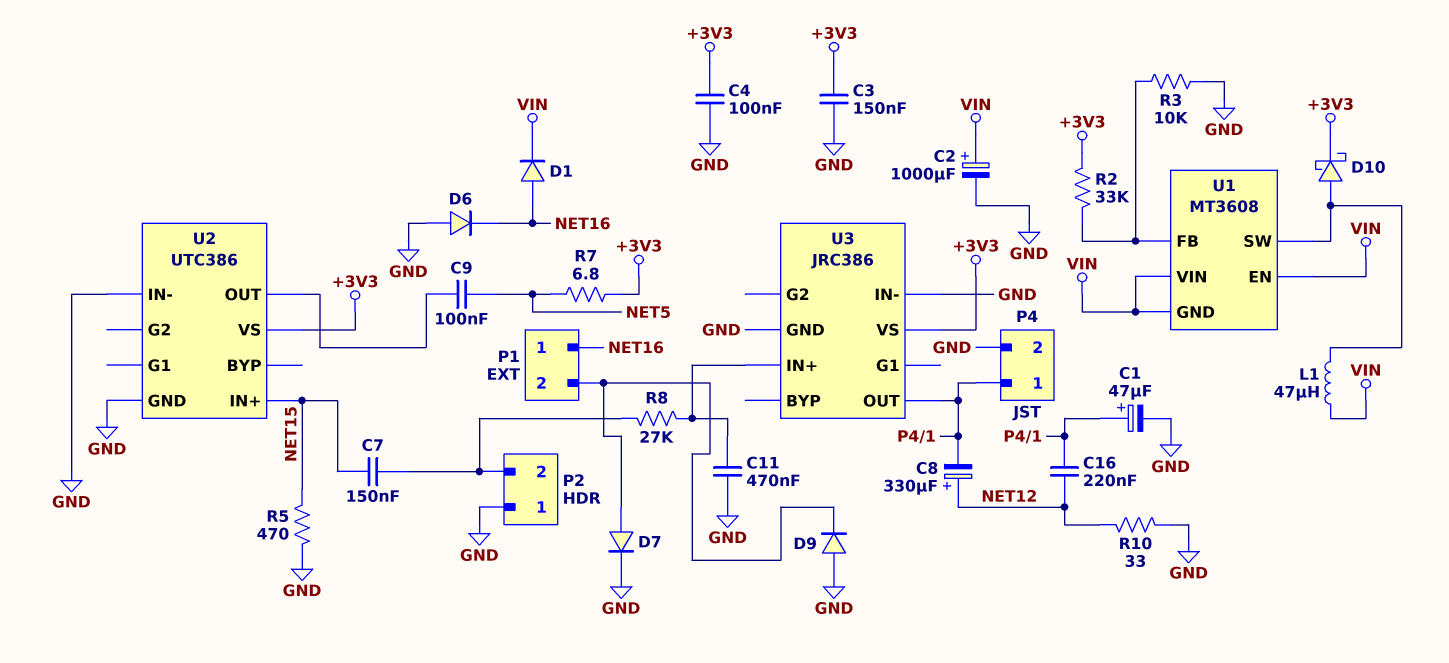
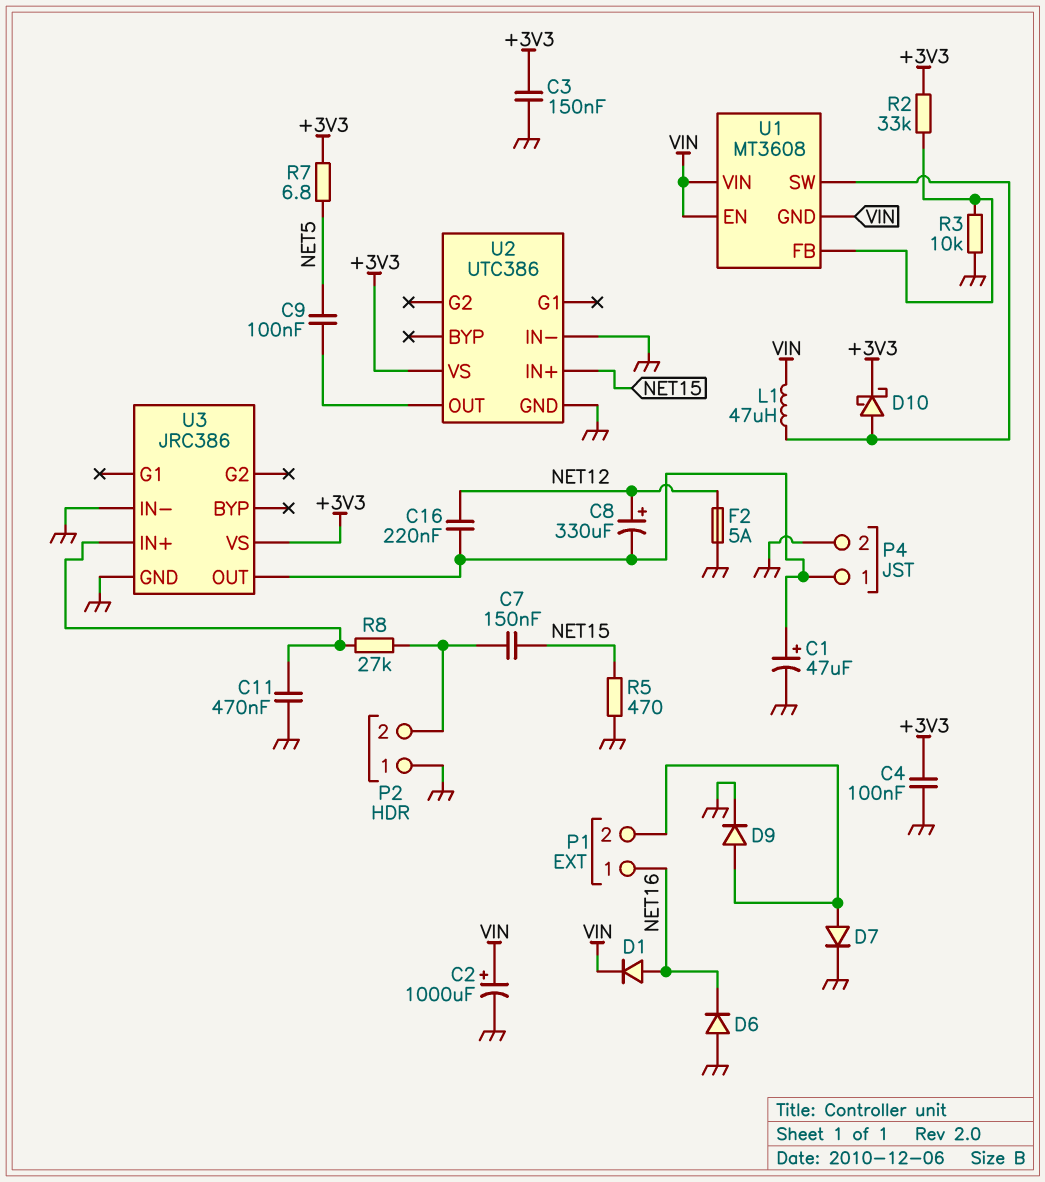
D9: diode (A GND, K P1/2) -> diode (A P1/2, K GND)
F2: none -> 5A (GND, NET12)
R10: 33 (GND, NET12) -> none

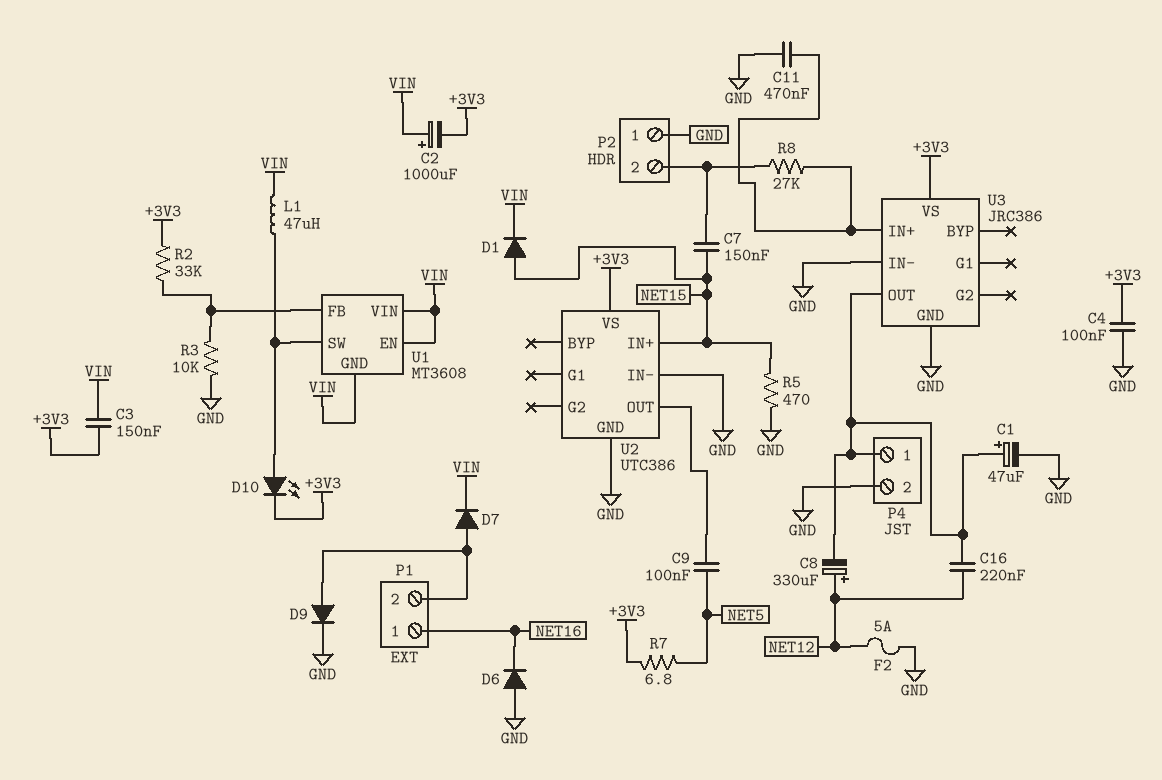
C2: 1000uF (plus VIN, minus GND) -> 1000uF (plus VIN, minus +3V3)
C3: 150nF (+3V3, GND) -> 150nF (+3V3, VIN)
D1: diode (A NET16, K VIN) -> diode (A NET15, K VIN)
D7: diode (A P1/2, K GND) -> diode (A P1/2, K VIN)
D10: schottky (A U1/SW, K +3V3) -> LED (A U1/SW, K +3V3)

